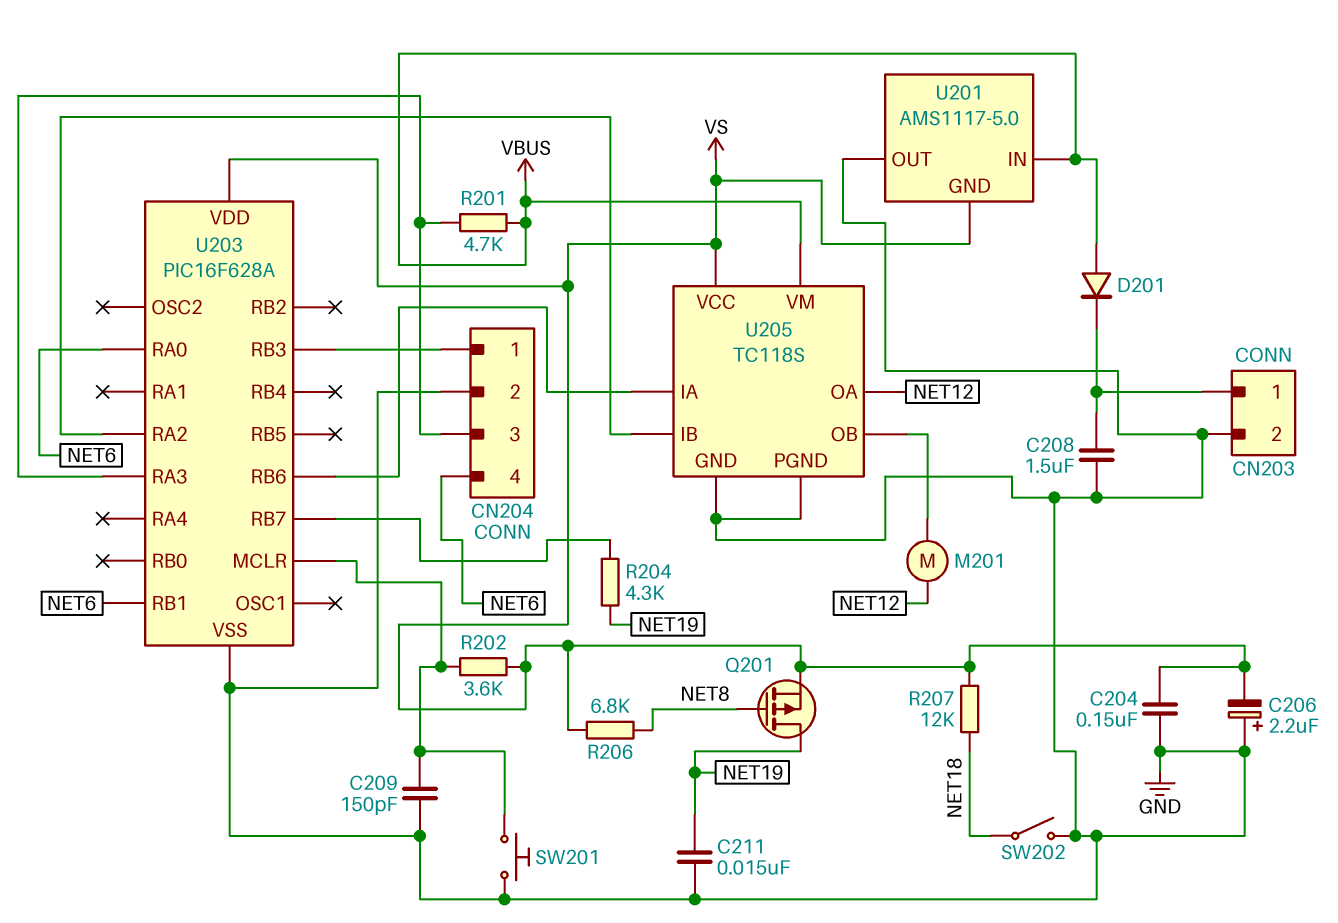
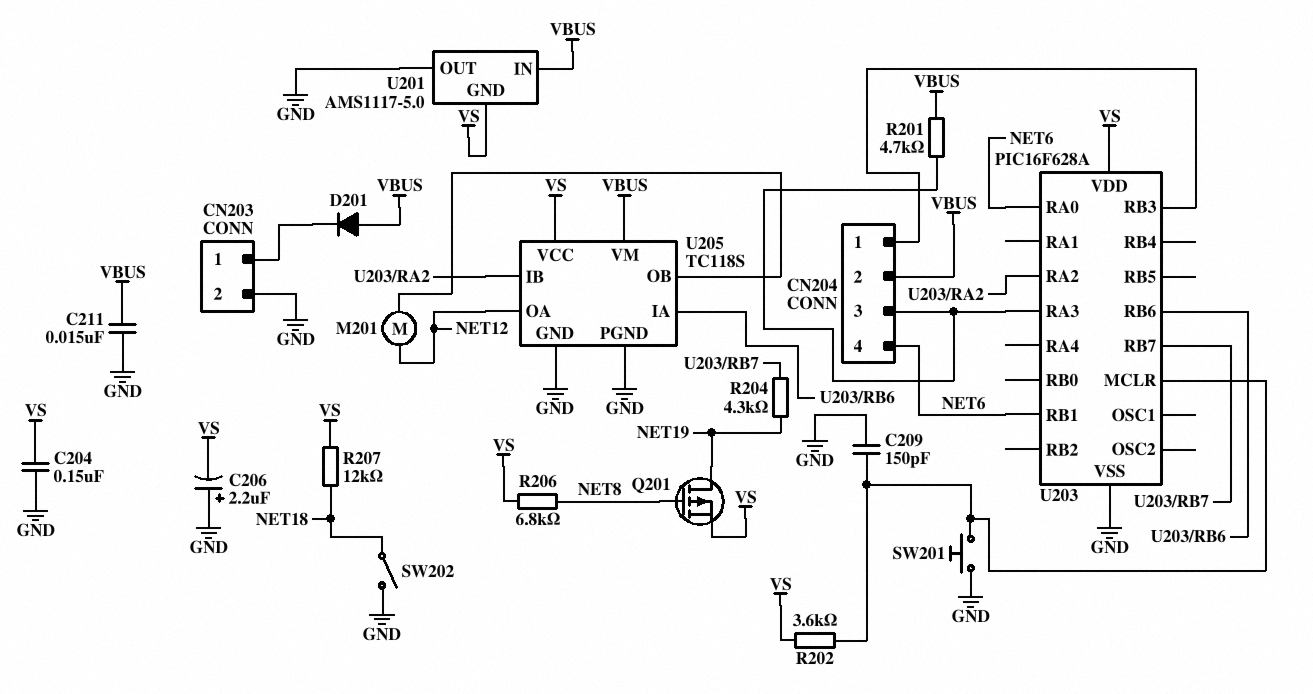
C208: 1.5uF (CN203/1, GND) -> none
C211: 15nF (GND, NET19) -> 15nF (GND, VBUS)
CN204 pin 2: GND -> VBUS

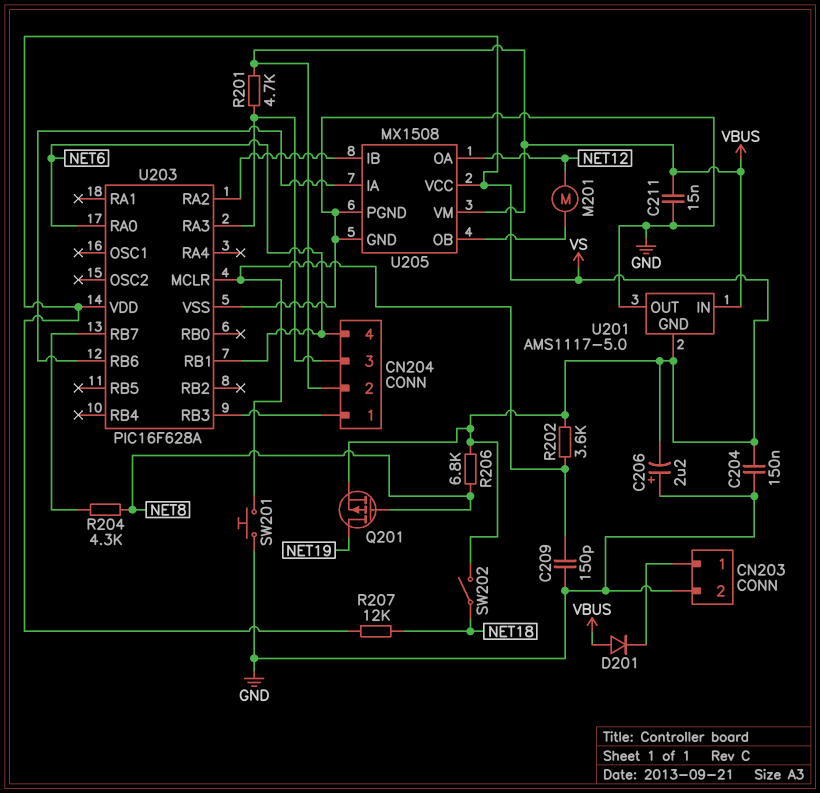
R204: 4.3k (NET19, U203/RB7) -> 4.3k (NET8, U203/RB7)
SW202: switch (GND, NET18) -> switch (NET18, VS)
U205: TC118S -> MX1508

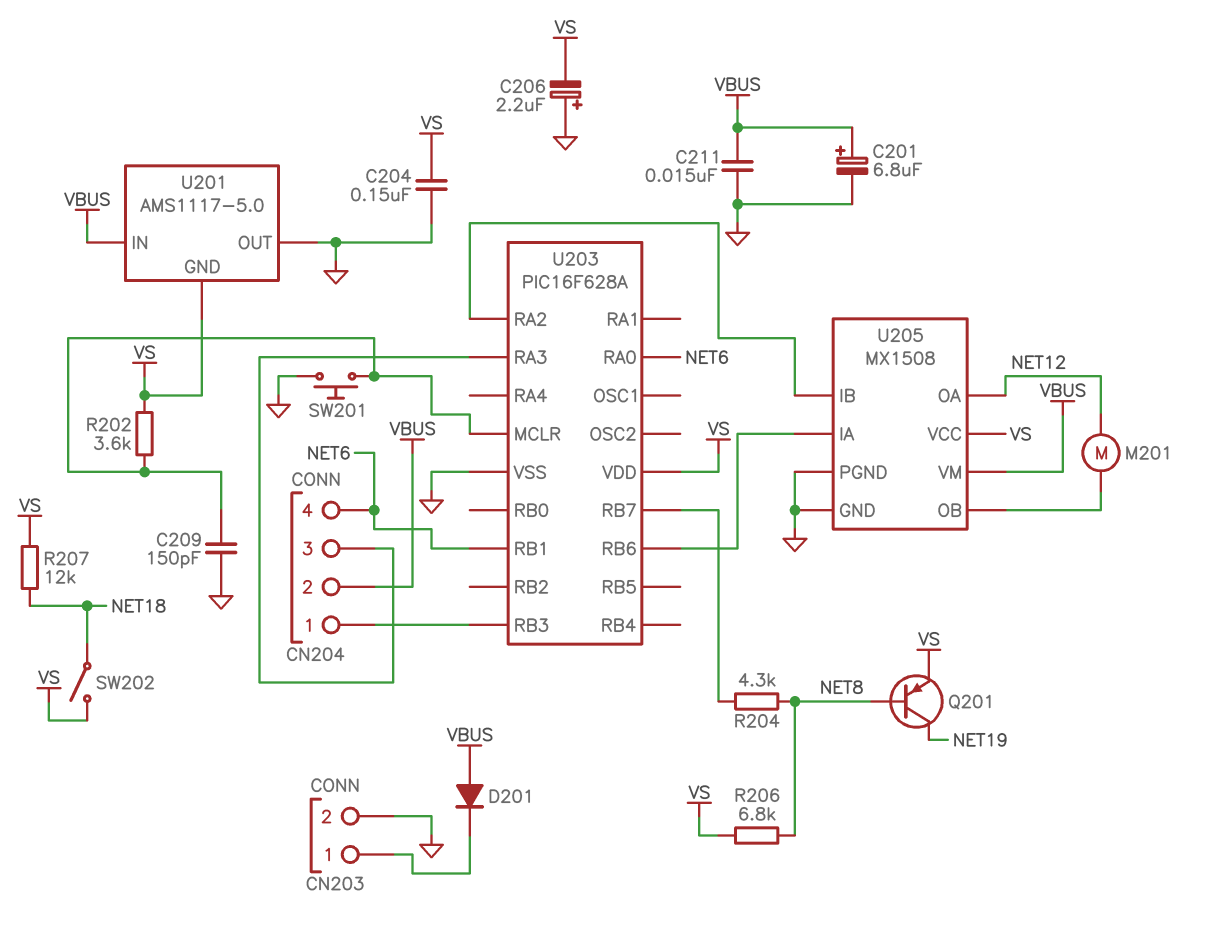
C201: none -> 6.8uF (plus VBUS, minus GND)
Q201: PMOS (G NET8, D NET19, S VS) -> PNP (B NET8, C NET19, E VS)
R201: 4.7k (CN204/3, VBUS) -> none

